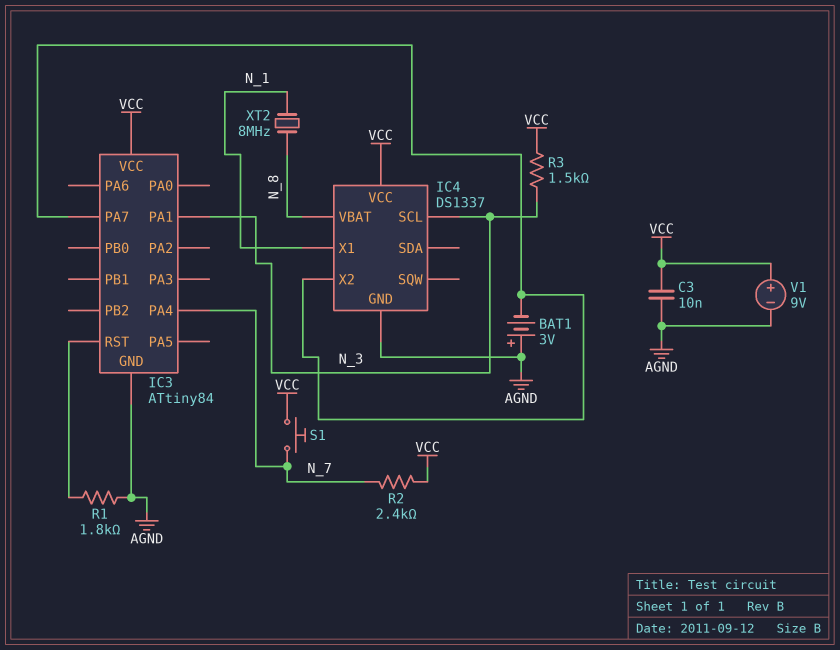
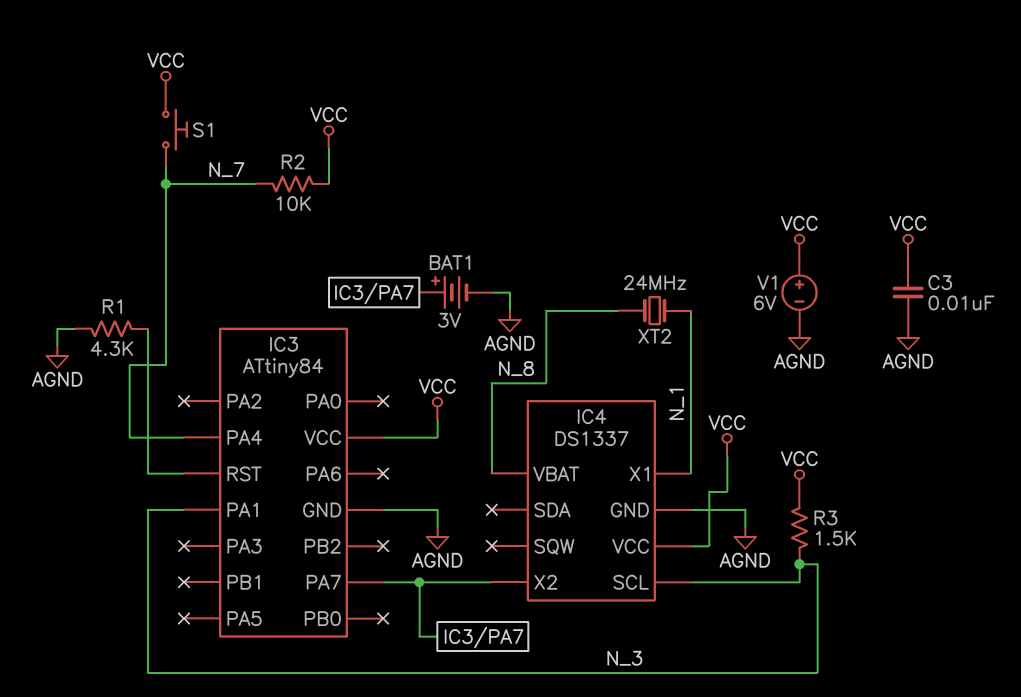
BAT1: 3V (plus AGND, minus IC3/PA7) -> 3V (plus IC3/PA7, minus AGND)
R1: 1.8k (AGND, IC3/RST) -> 4.3k (AGND, IC3/RST)
R2: 2.4k (N_7, VCC) -> 10k (N_7, VCC)
V1: 9V (plus VCC, minus AGND) -> 6V (plus VCC, minus AGND)
XT2: 8MHz (N_1, N_8) -> 24MHz (N_1, N_8)

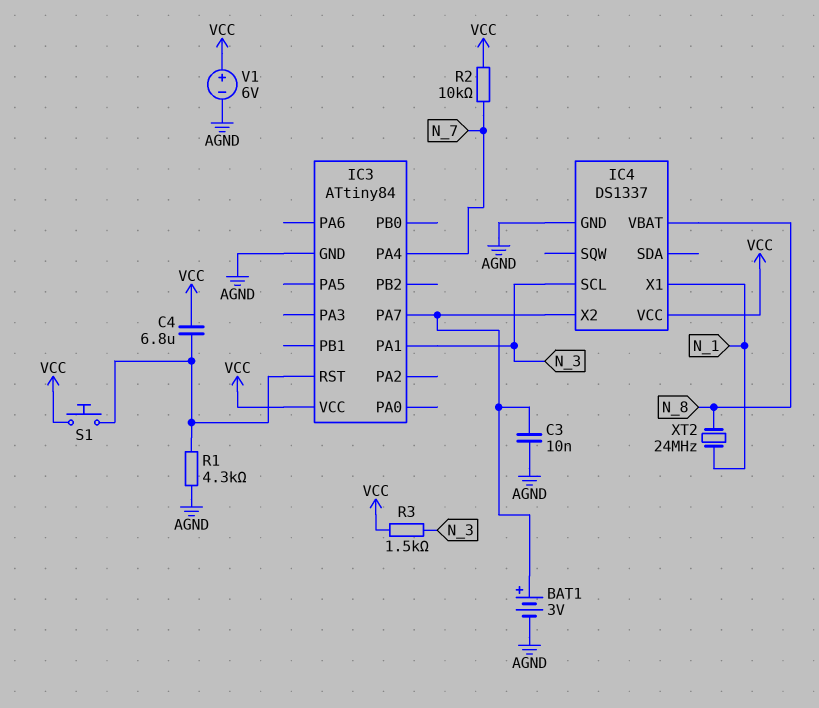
C3: 10nF (AGND, VCC) -> 10nF (AGND, IC3/PA7)
C4: none -> 6.8uF (IC3/RST, VCC)
S1: button (N_7, VCC) -> button (IC3/RST, VCC)

